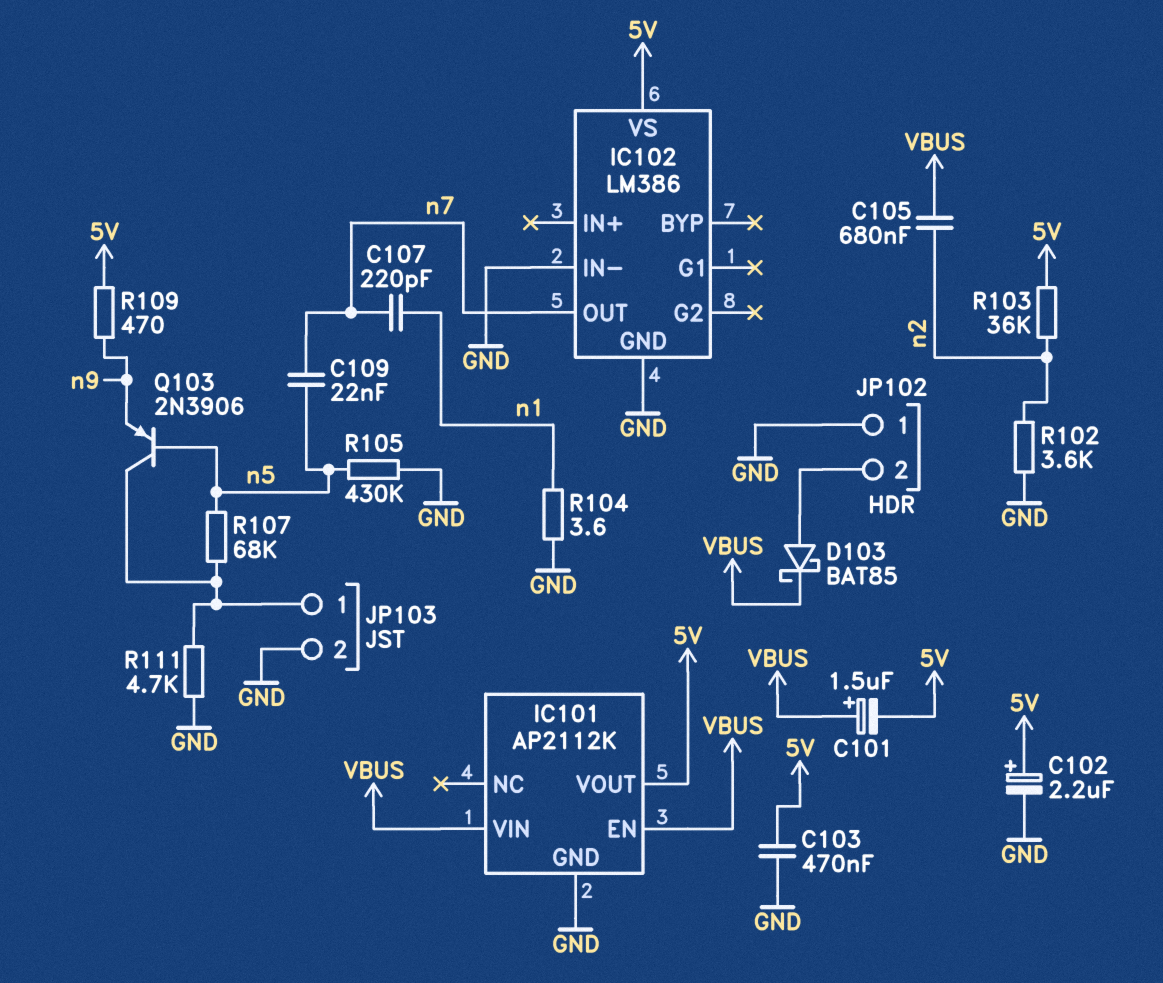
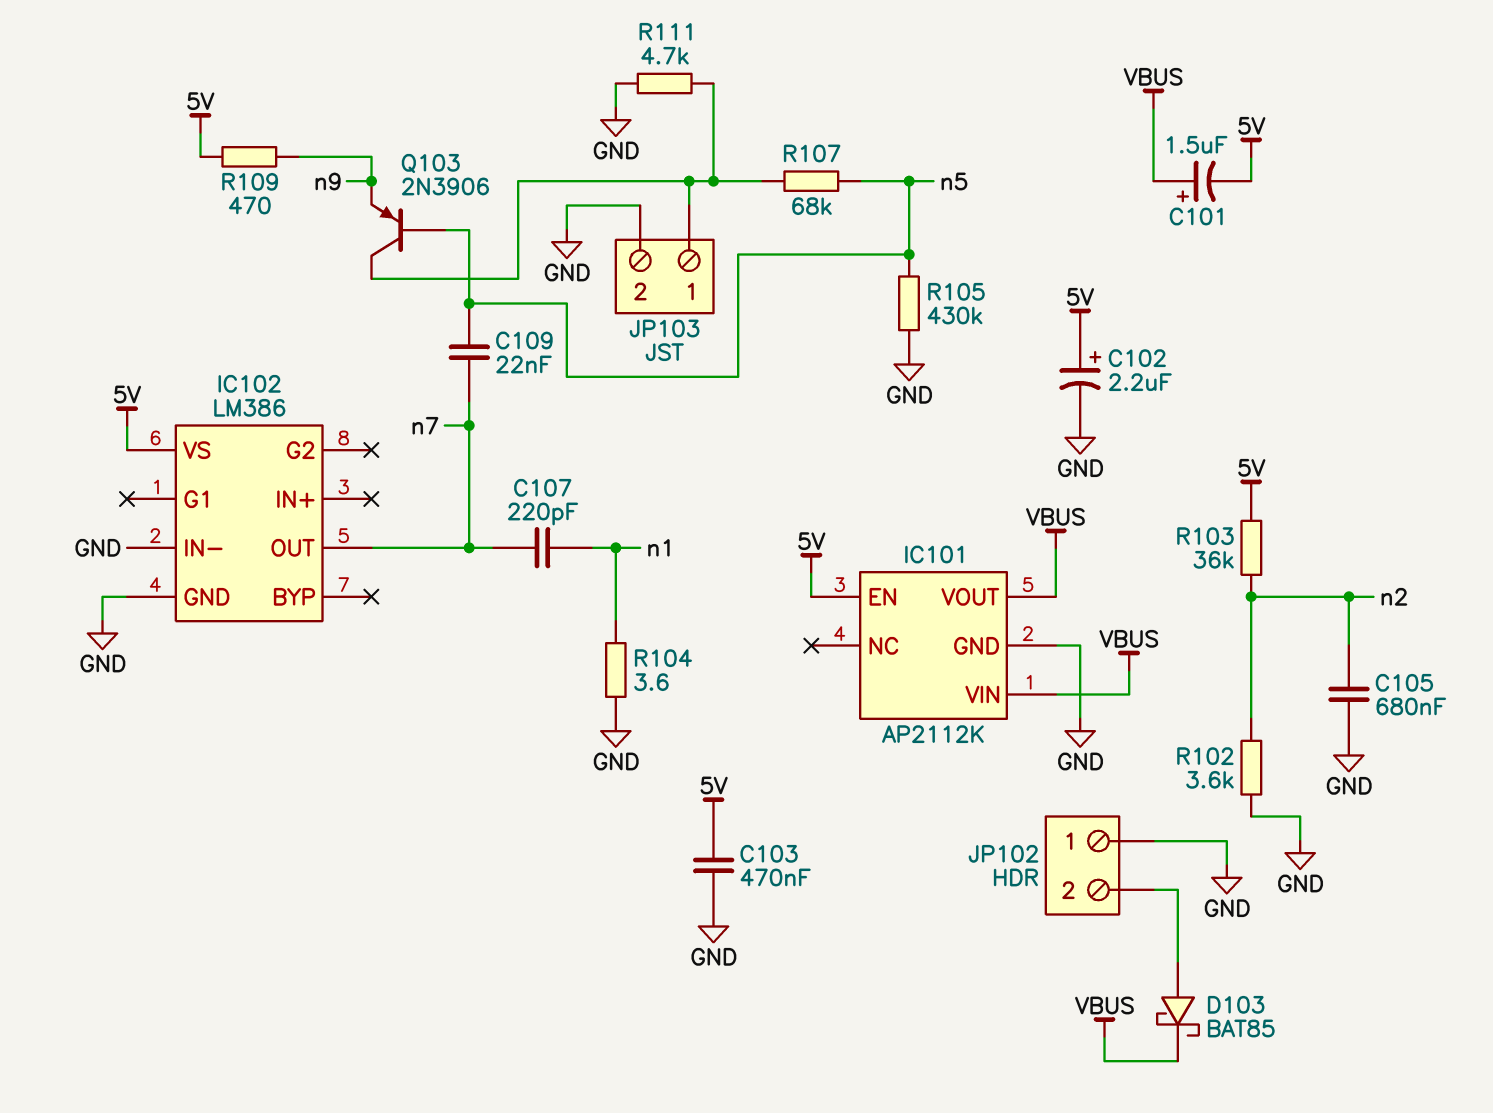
C105: 680nF (VBUS, n2) -> 680nF (GND, n2)
IC101 pin EN: VBUS -> 5V
IC101 pin VOUT: 5V -> VBUS

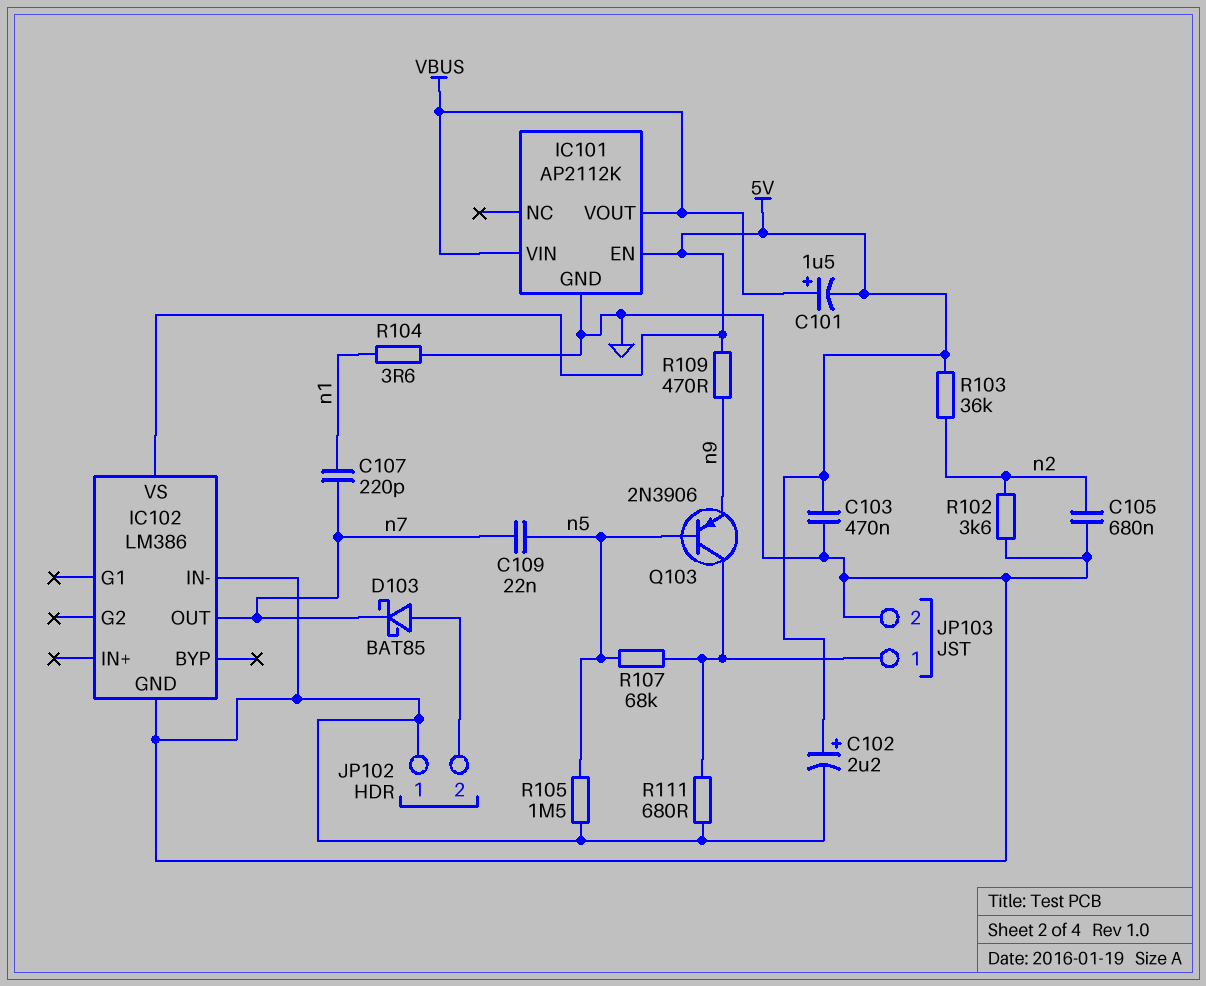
D103: schottky BAT85 (A JP102/2, K VBUS) -> schottky BAT85 (A JP102/2, K n7)
R105: 430k (GND, n5) -> 1.5M (GND, n5)
R111: 4.7k (GND, JP103/1) -> 680 (GND, JP103/1)

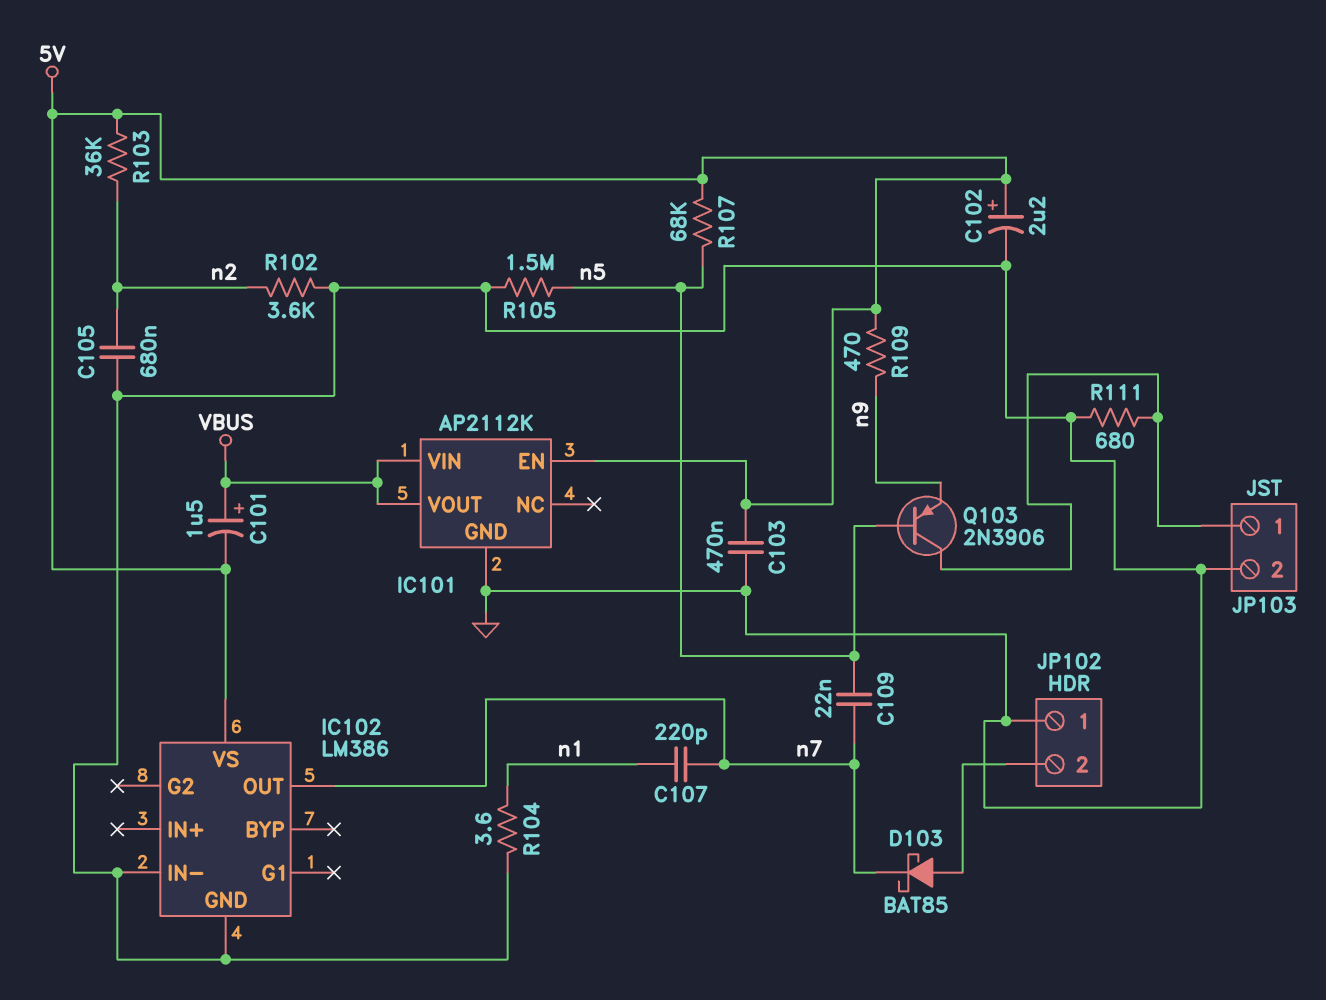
R107: 68k (JP103/1, n5) -> 68k (5V, n5)

